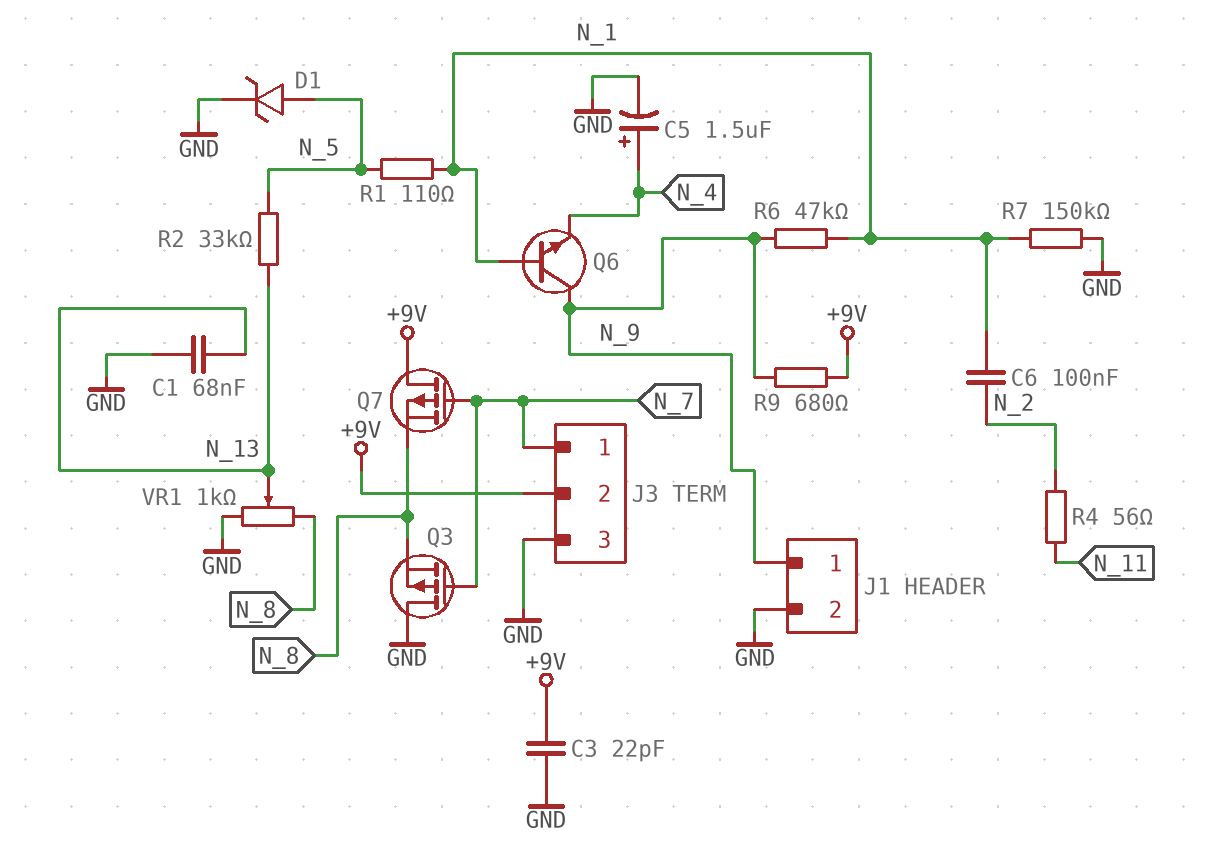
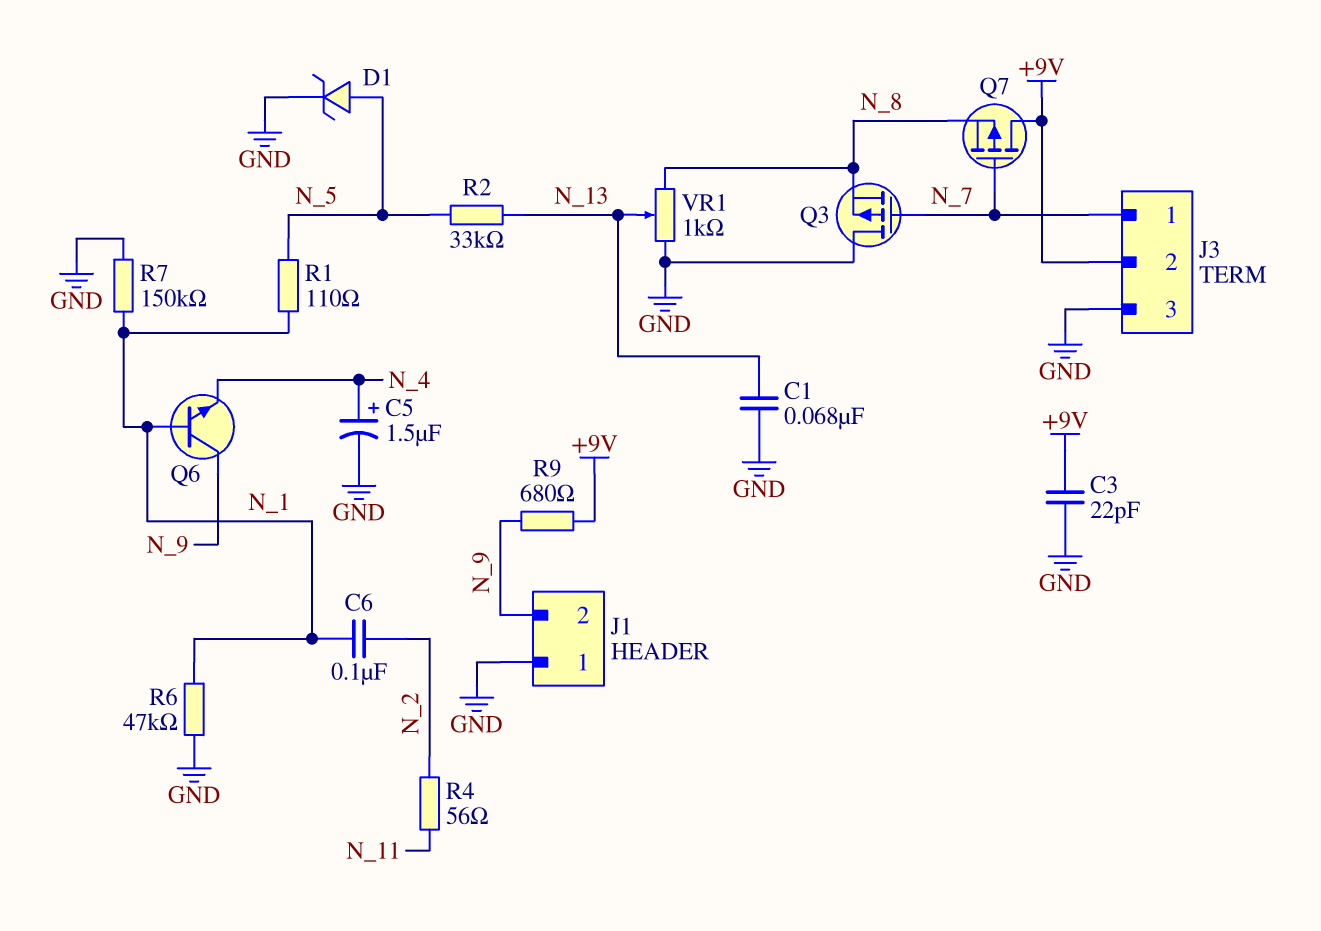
J1 pin 1: N_9 -> GND
J1 pin 2: GND -> N_9
R6: 47k (N_1, N_9) -> 47k (GND, N_1)

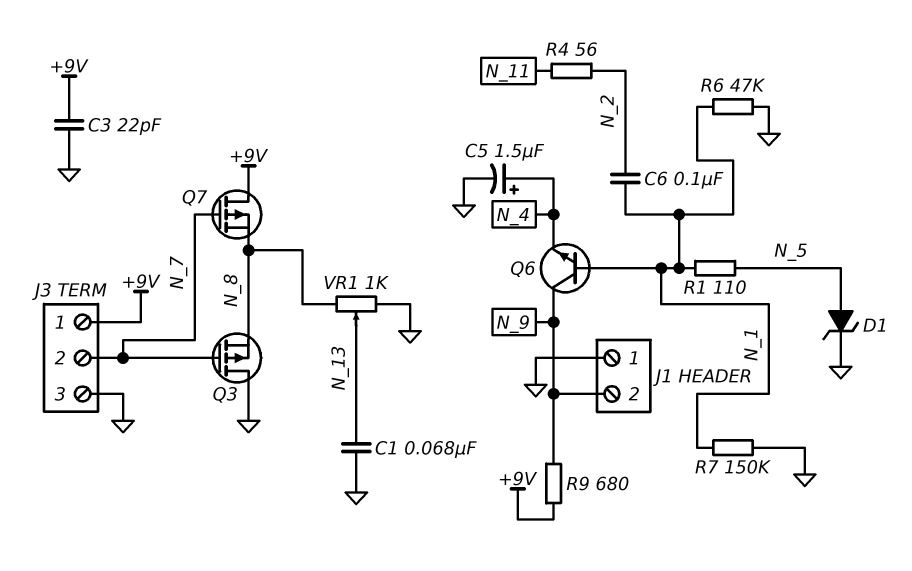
J3 pin 1: N_7 -> +9V
J3 pin 2: +9V -> N_7
R2: 33k (N_5, N_13) -> none

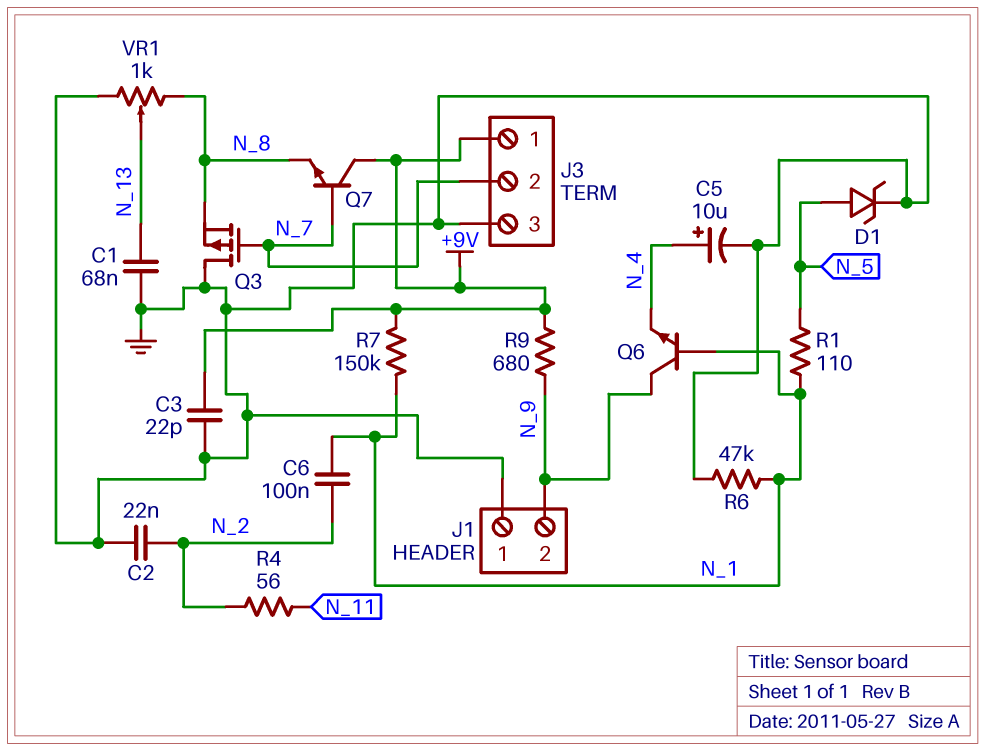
C2: none -> 22nF (GND, N_2)
C5: 1.5uF (plus N_4, minus GND) -> 10uF (plus N_4, minus GND)
Q7: PMOS (G N_7, D +9V, S N_8) -> NPN (B N_7, C +9V, E N_8)
R7: 150k (GND, N_1) -> 150k (+9V, N_1)

